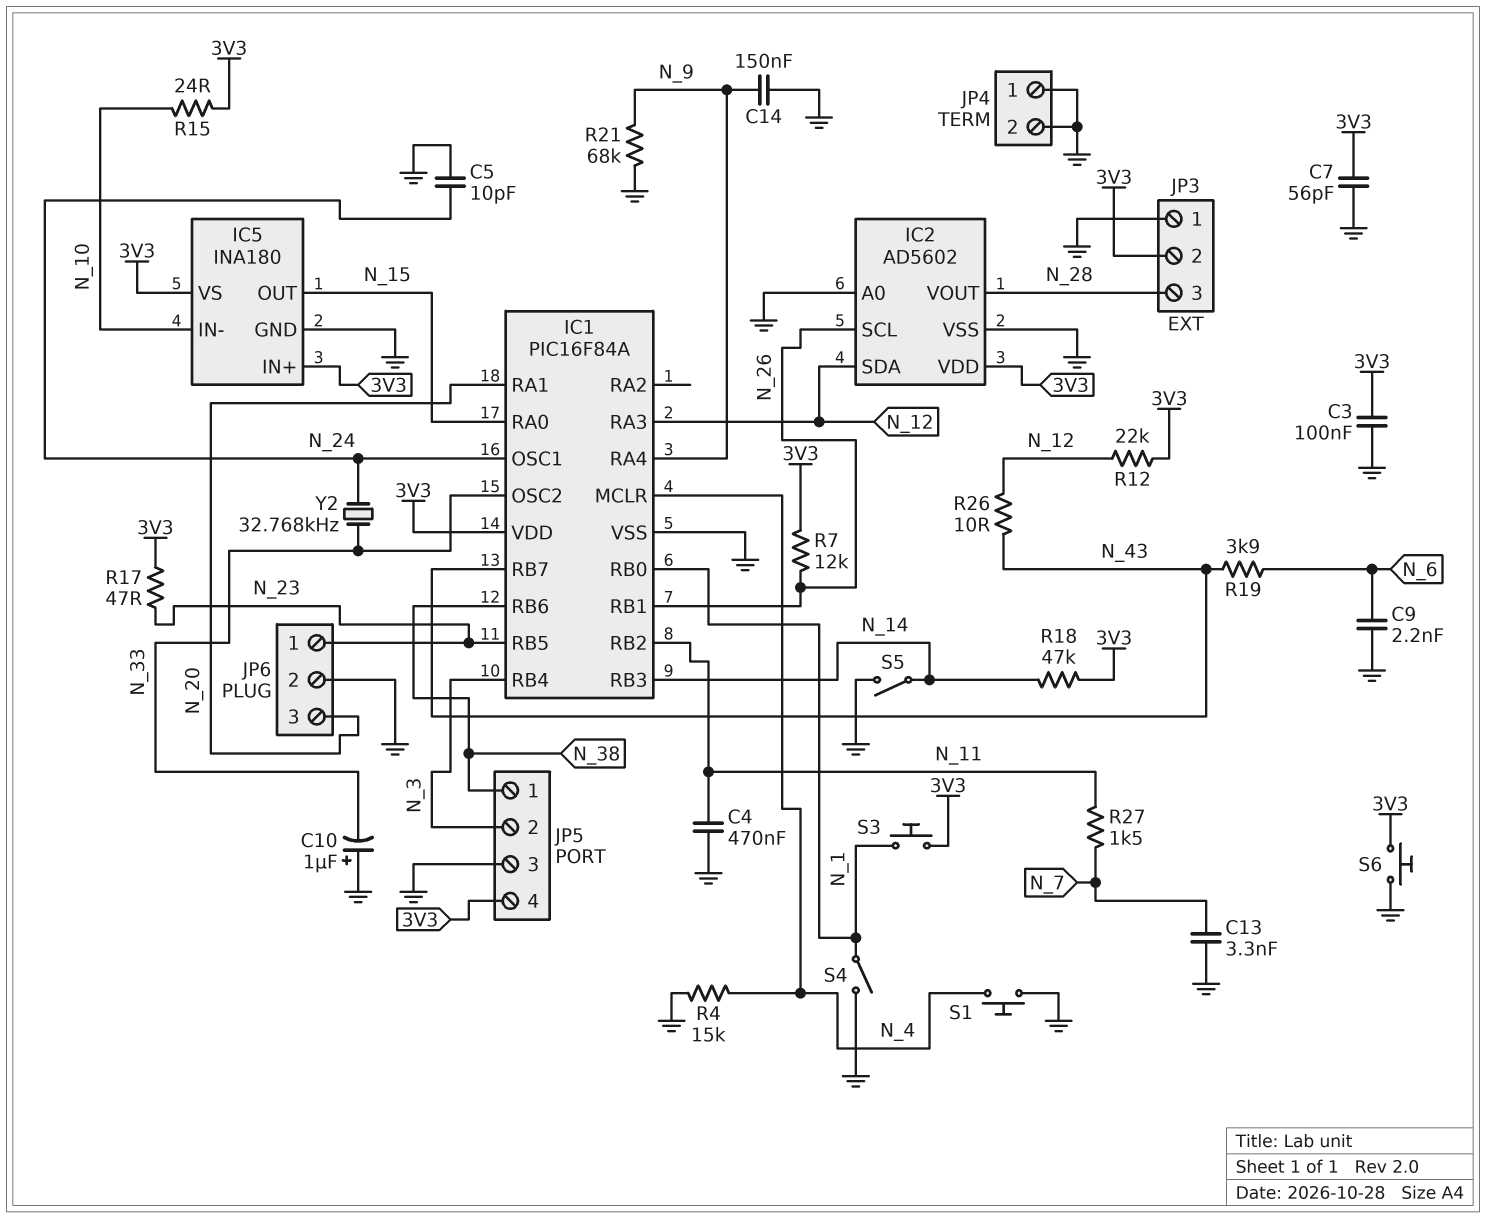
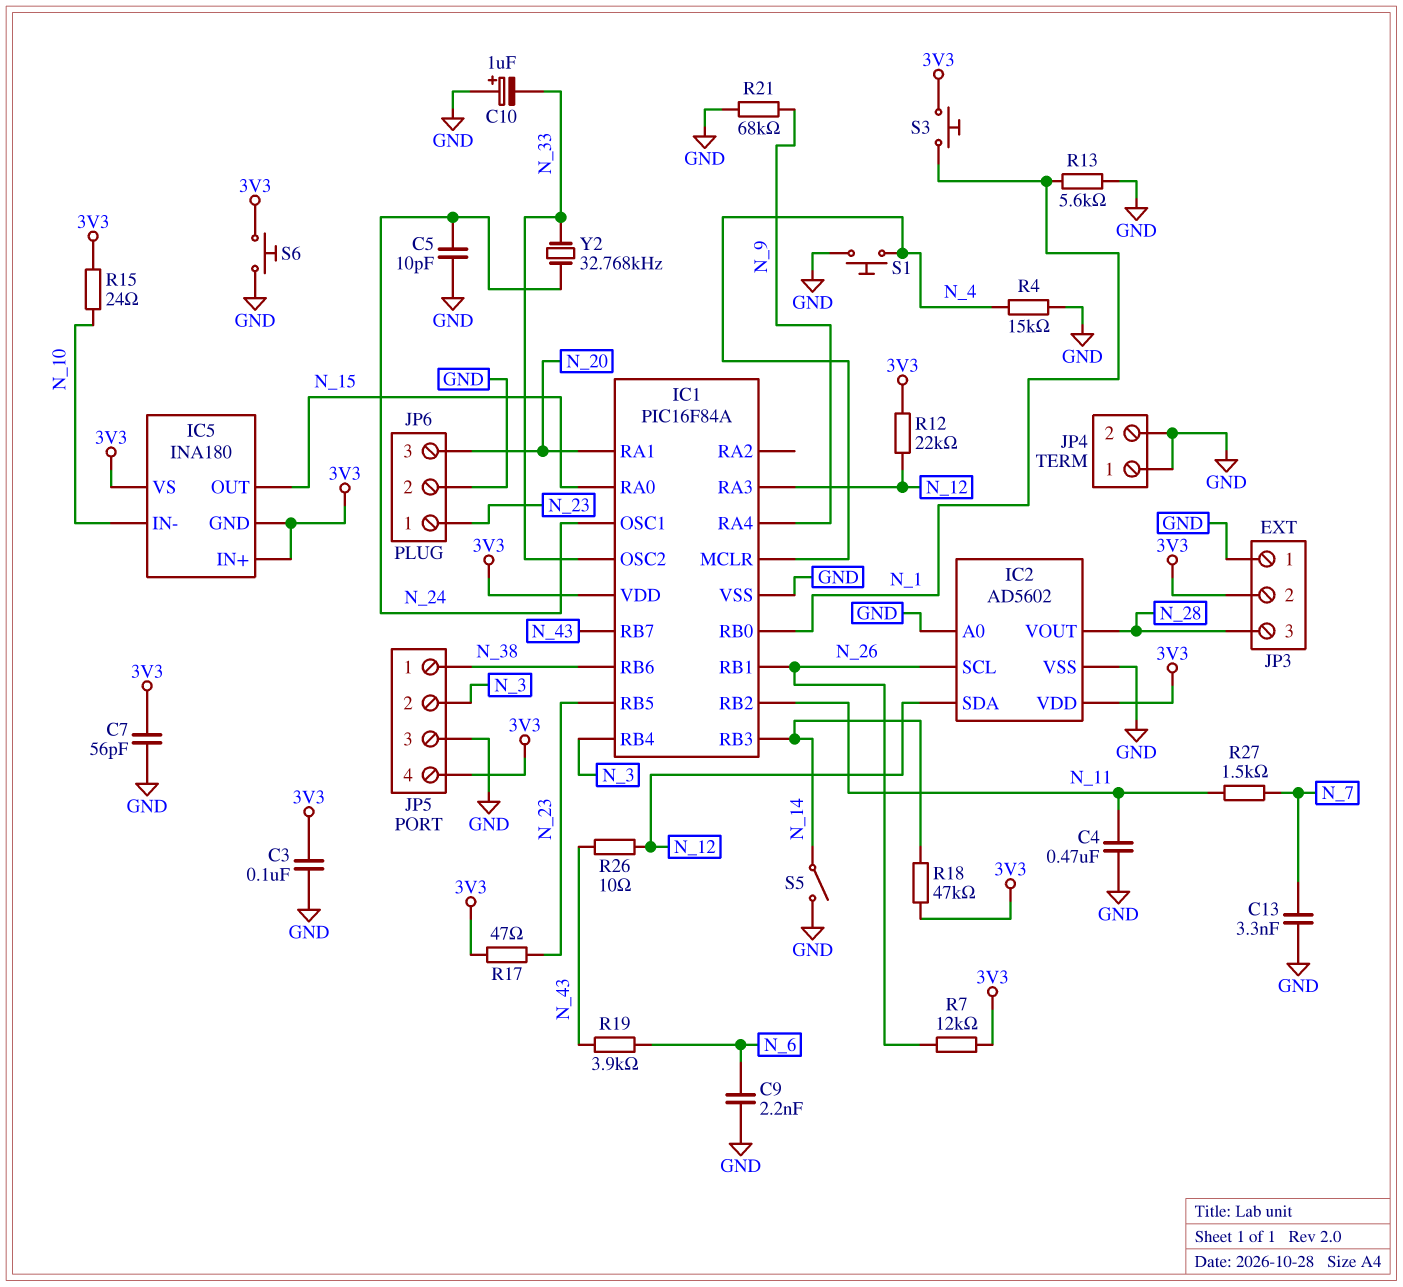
C14: 150nF (GND, N_9) -> none
IC5 pin GND: GND -> 3V3
R13: none -> 5.6k (GND, N_1)
S4: switch (GND, N_1) -> none

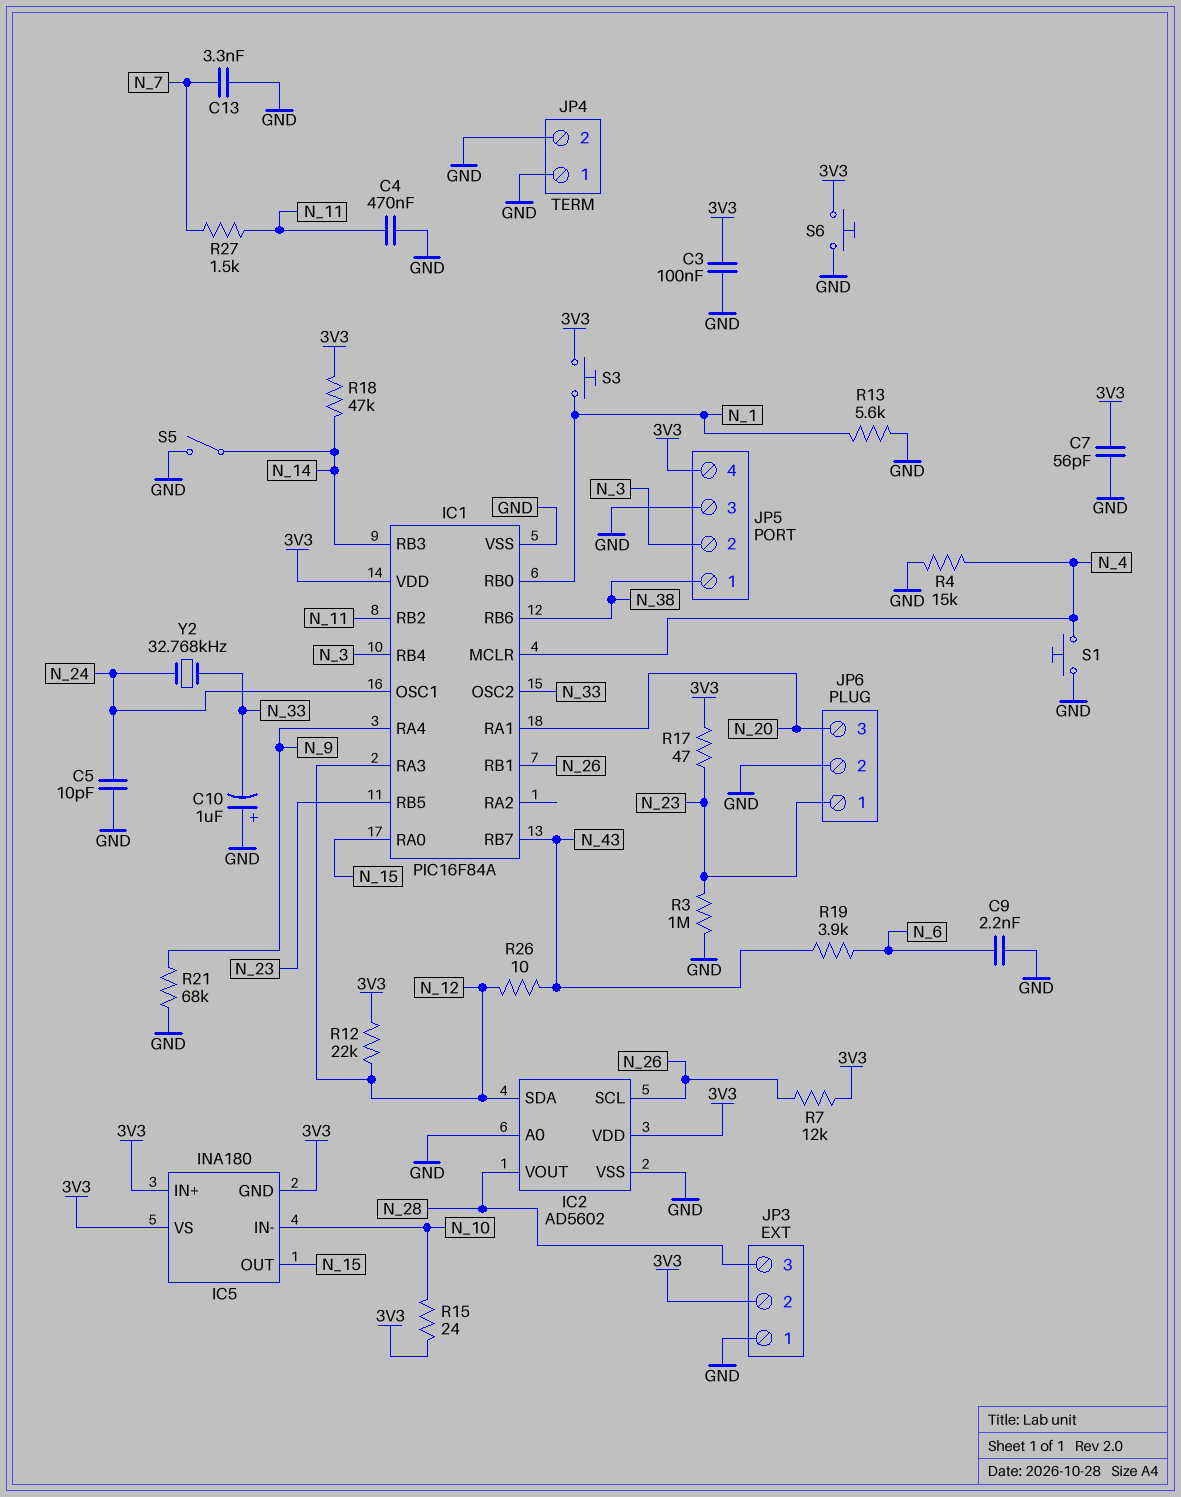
R3: none -> 1M (GND, N_23)

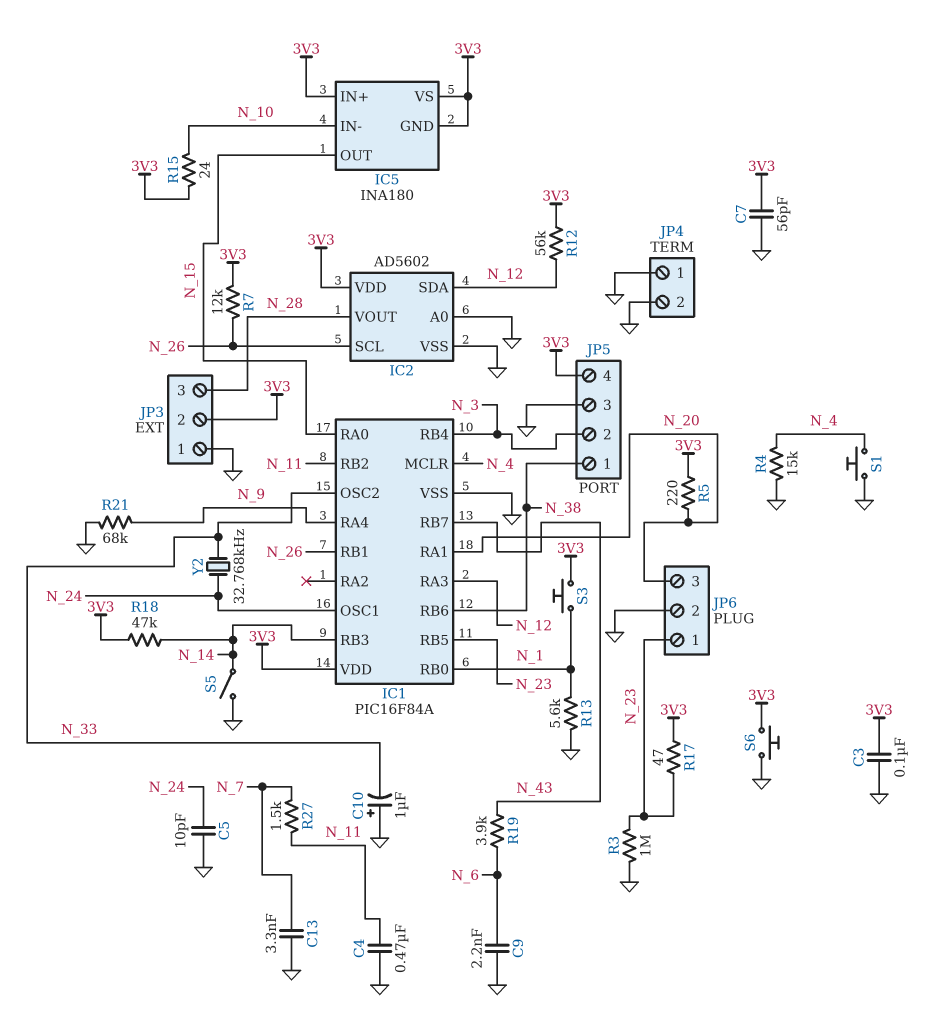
R5: none -> 220 (3V3, N_20)
R12: 22k (3V3, N_12) -> 56k (3V3, N_12)
R26: 10 (N_12, N_43) -> none

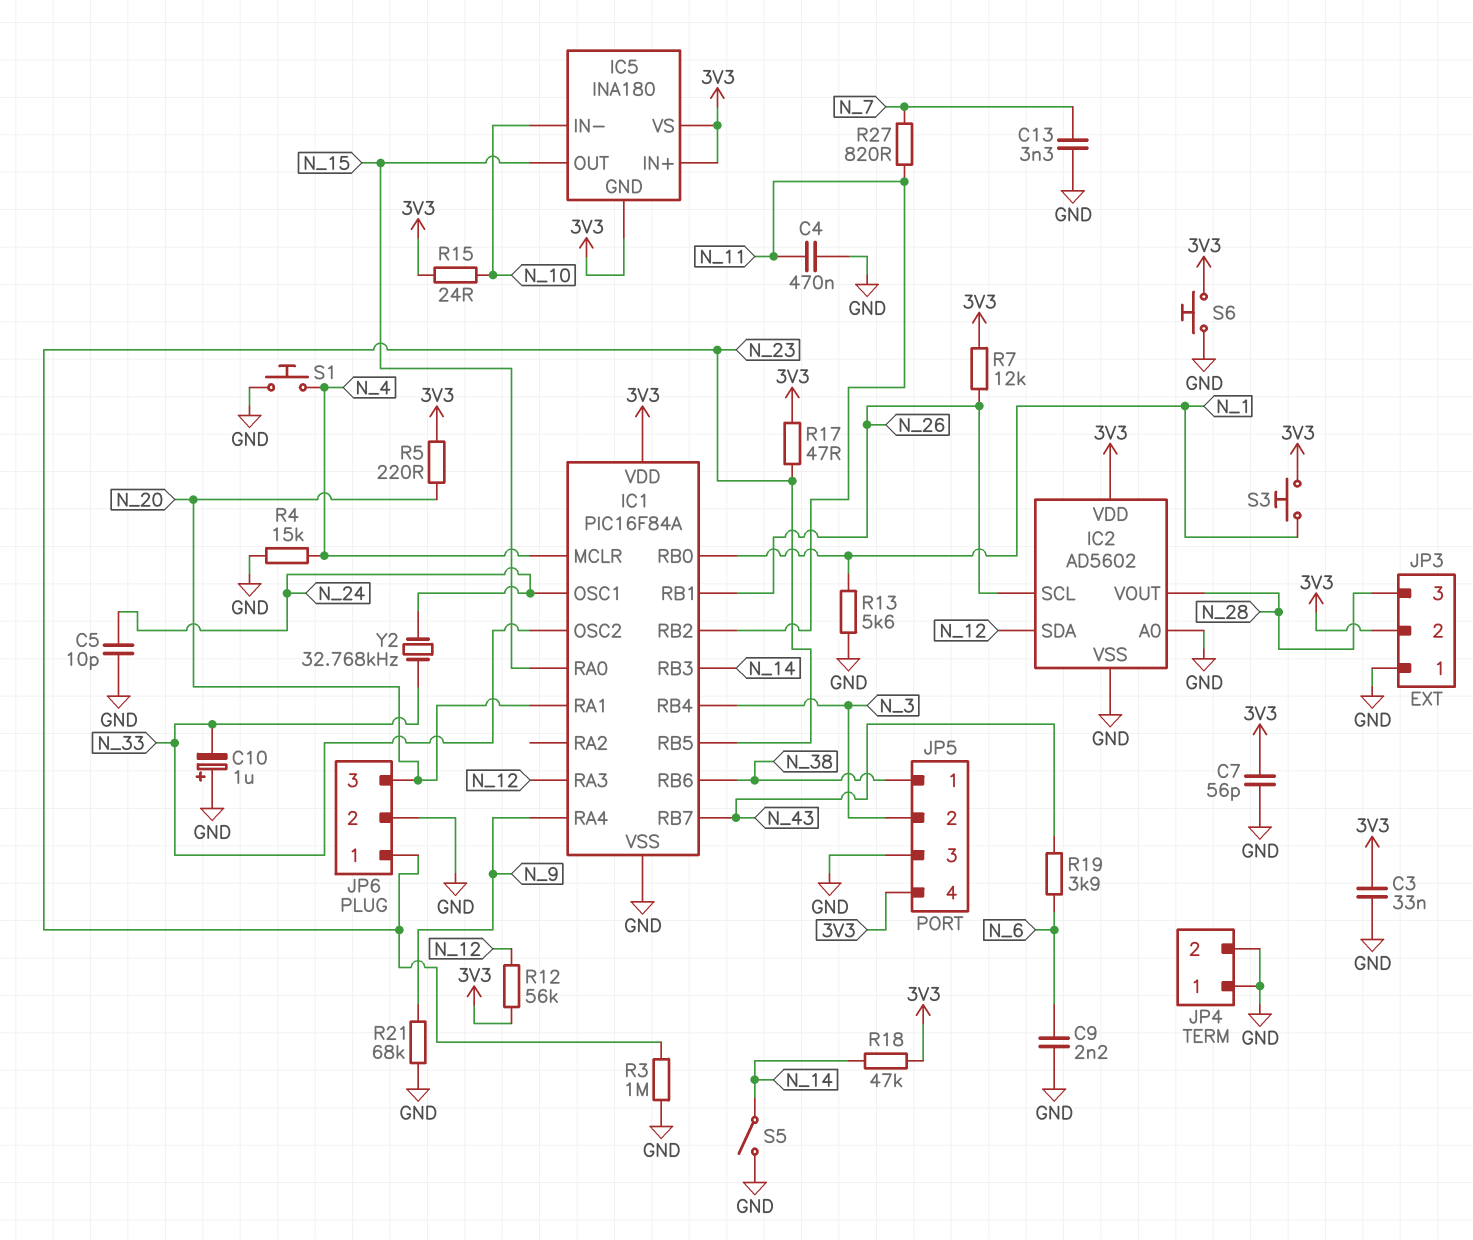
C3: 100nF (3V3, GND) -> 33nF (3V3, GND)
R27: 1.5k (N_7, N_11) -> 820 (N_7, N_11)

